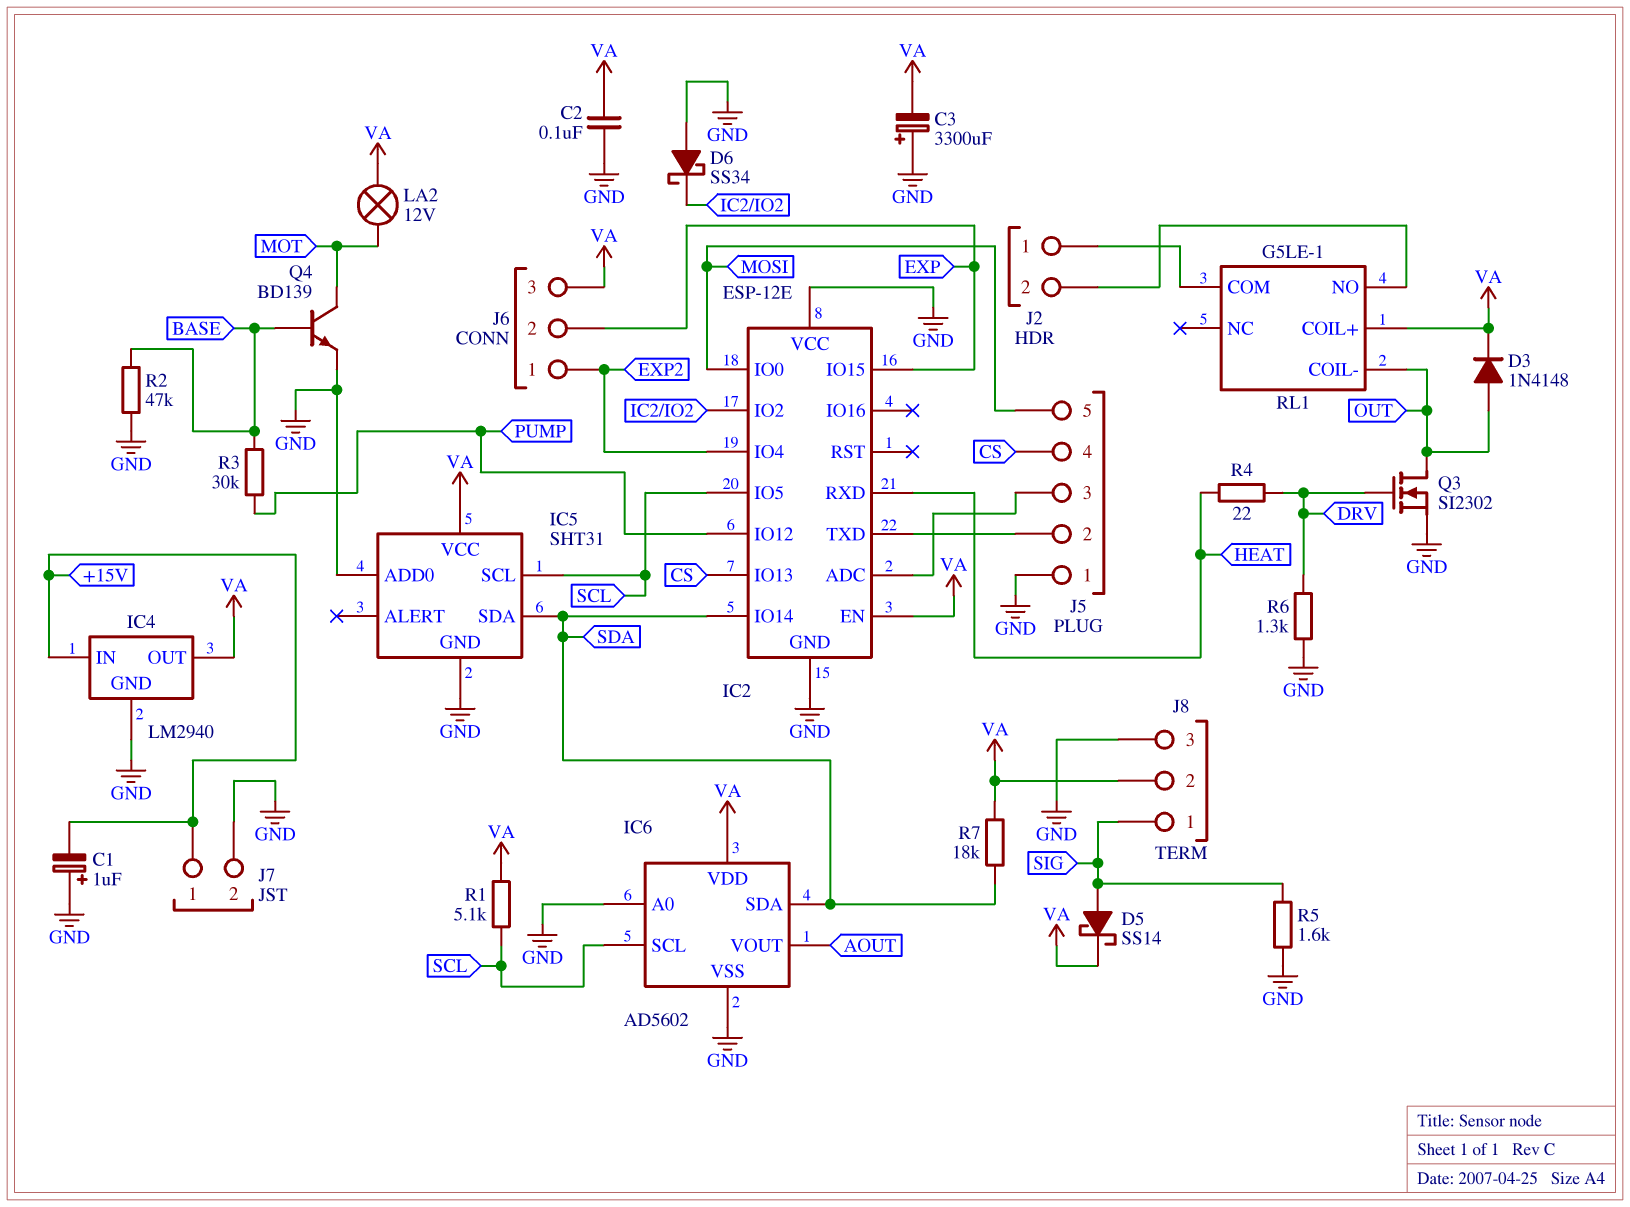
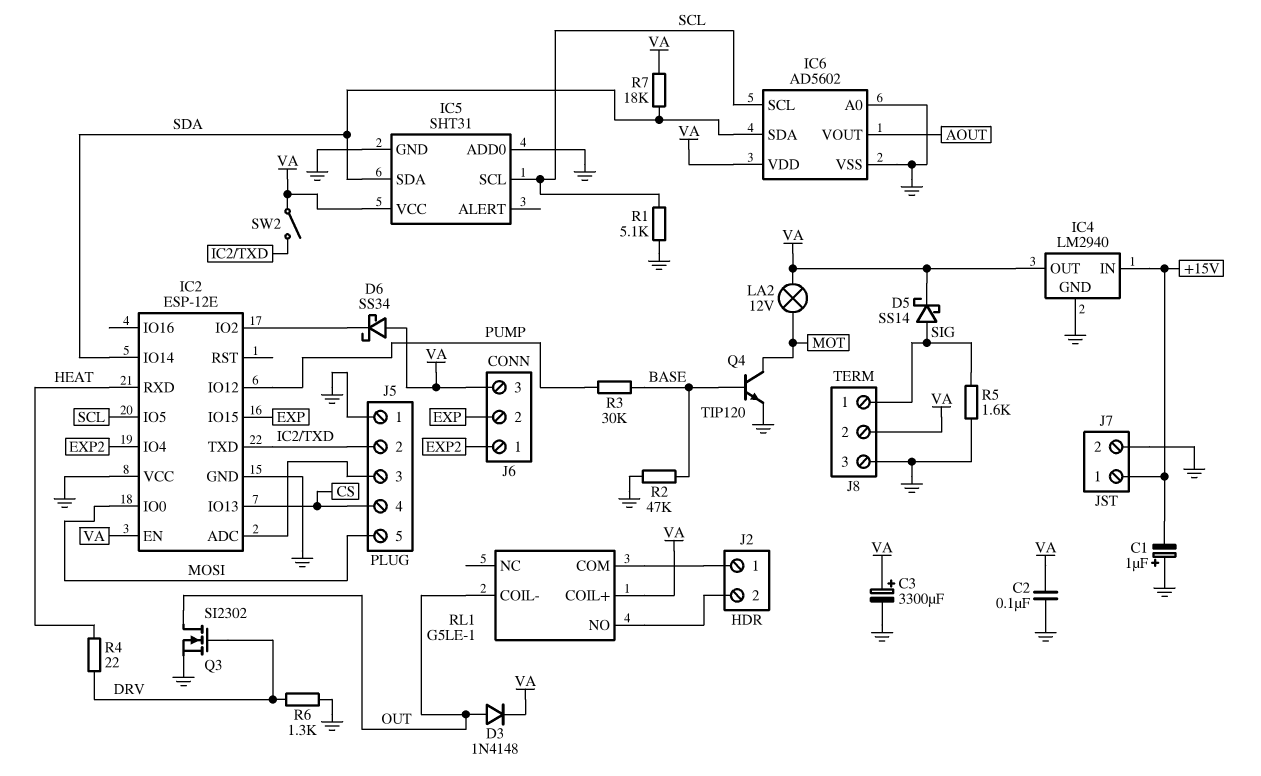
C3: 3300uF (plus GND, minus VA) -> 3300uF (plus VA, minus GND)
D6: schottky SS34 (A GND, K IC2/IO2) -> schottky SS34 (A VA, K IC2/IO2)
Q4: NPN BD139 (B BASE, C MOT, E GND) -> NPN TIP120 (B BASE, C MOT, E GND)
R1: 5.1k (SCL, VA) -> 5.1k (GND, SCL)
SW2: none -> switch (IC2/TXD, VA)

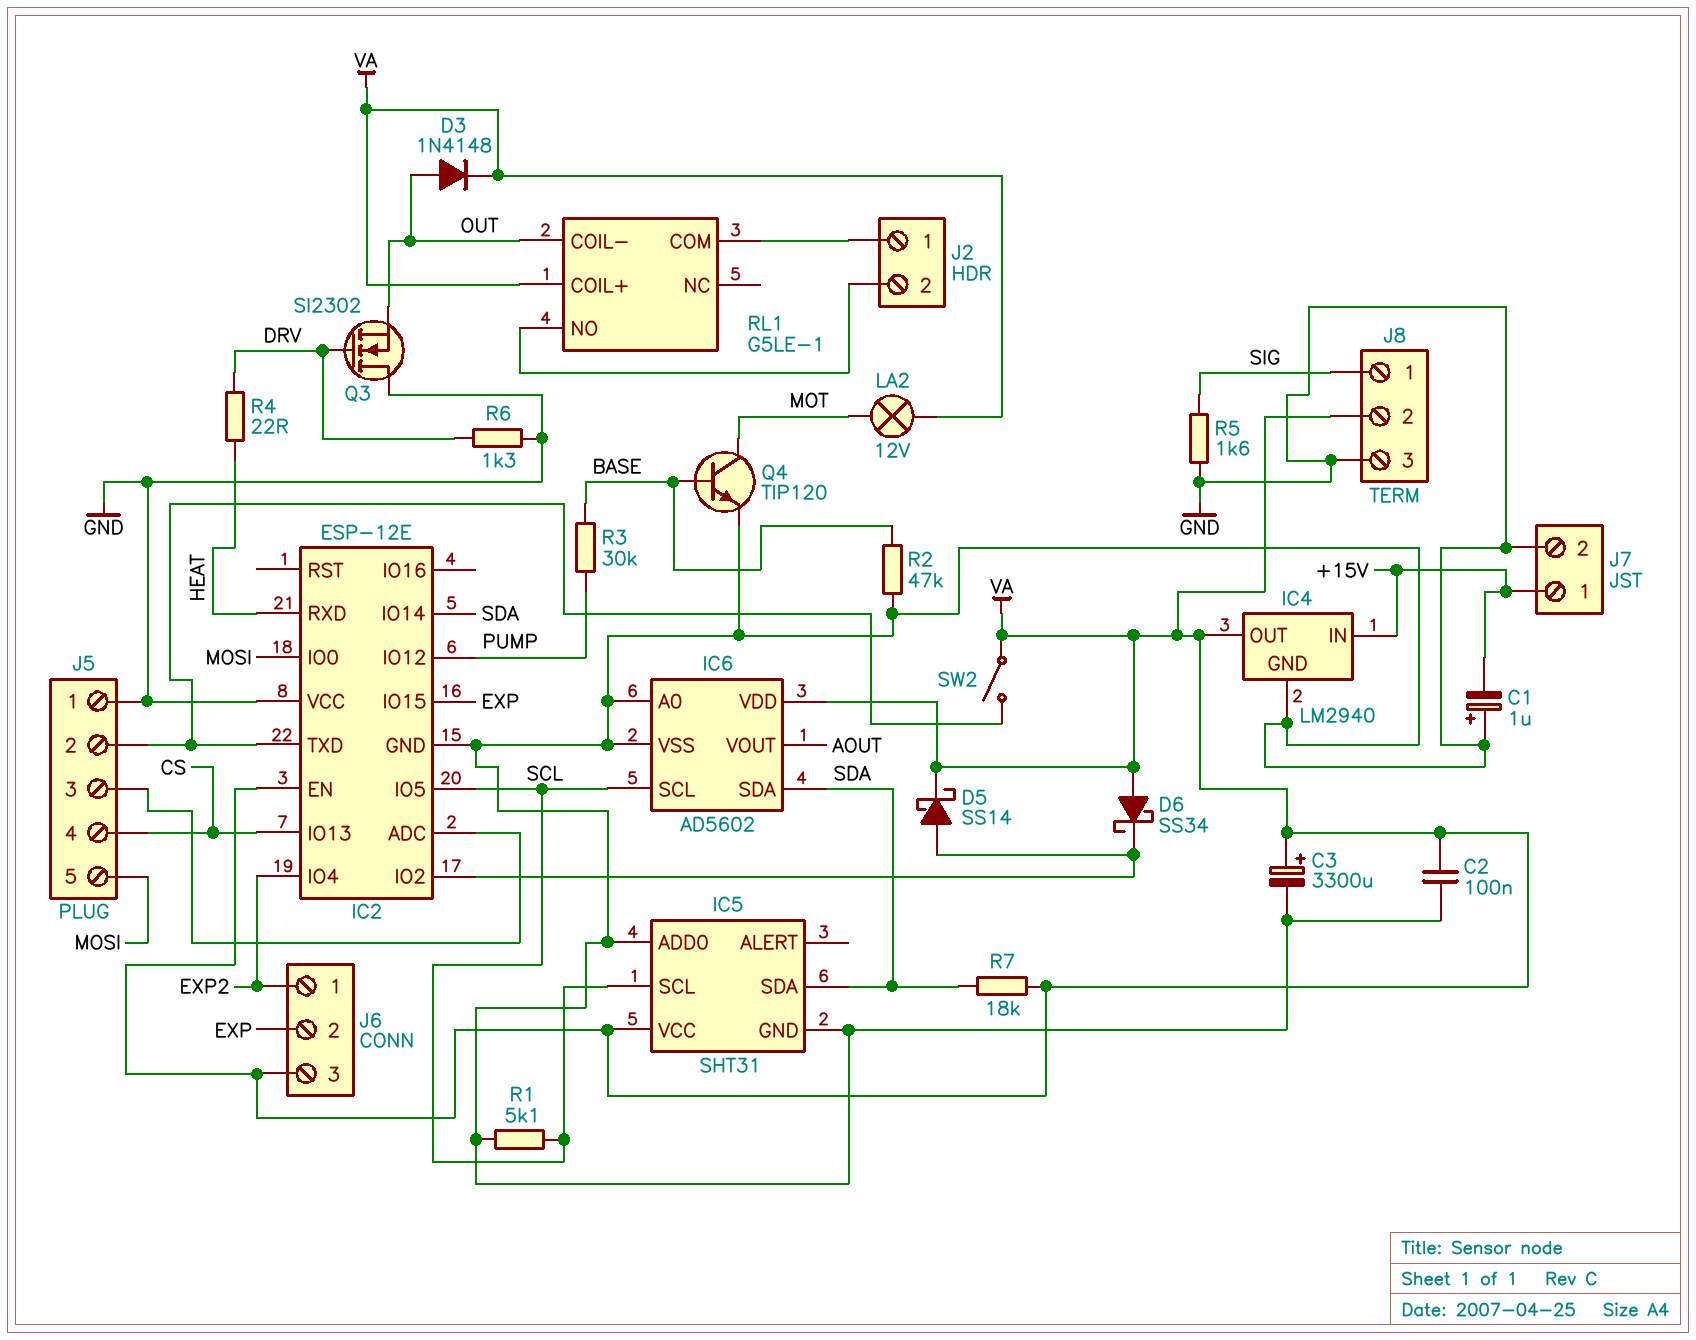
D5: schottky SS14 (A SIG, K VA) -> schottky SS14 (A IC2/IO2, K VA)
Q3: NMOS SI2302 (G DRV, D OUT, S GND) -> NMOS SI2302 (G DRV, D GND, S OUT)

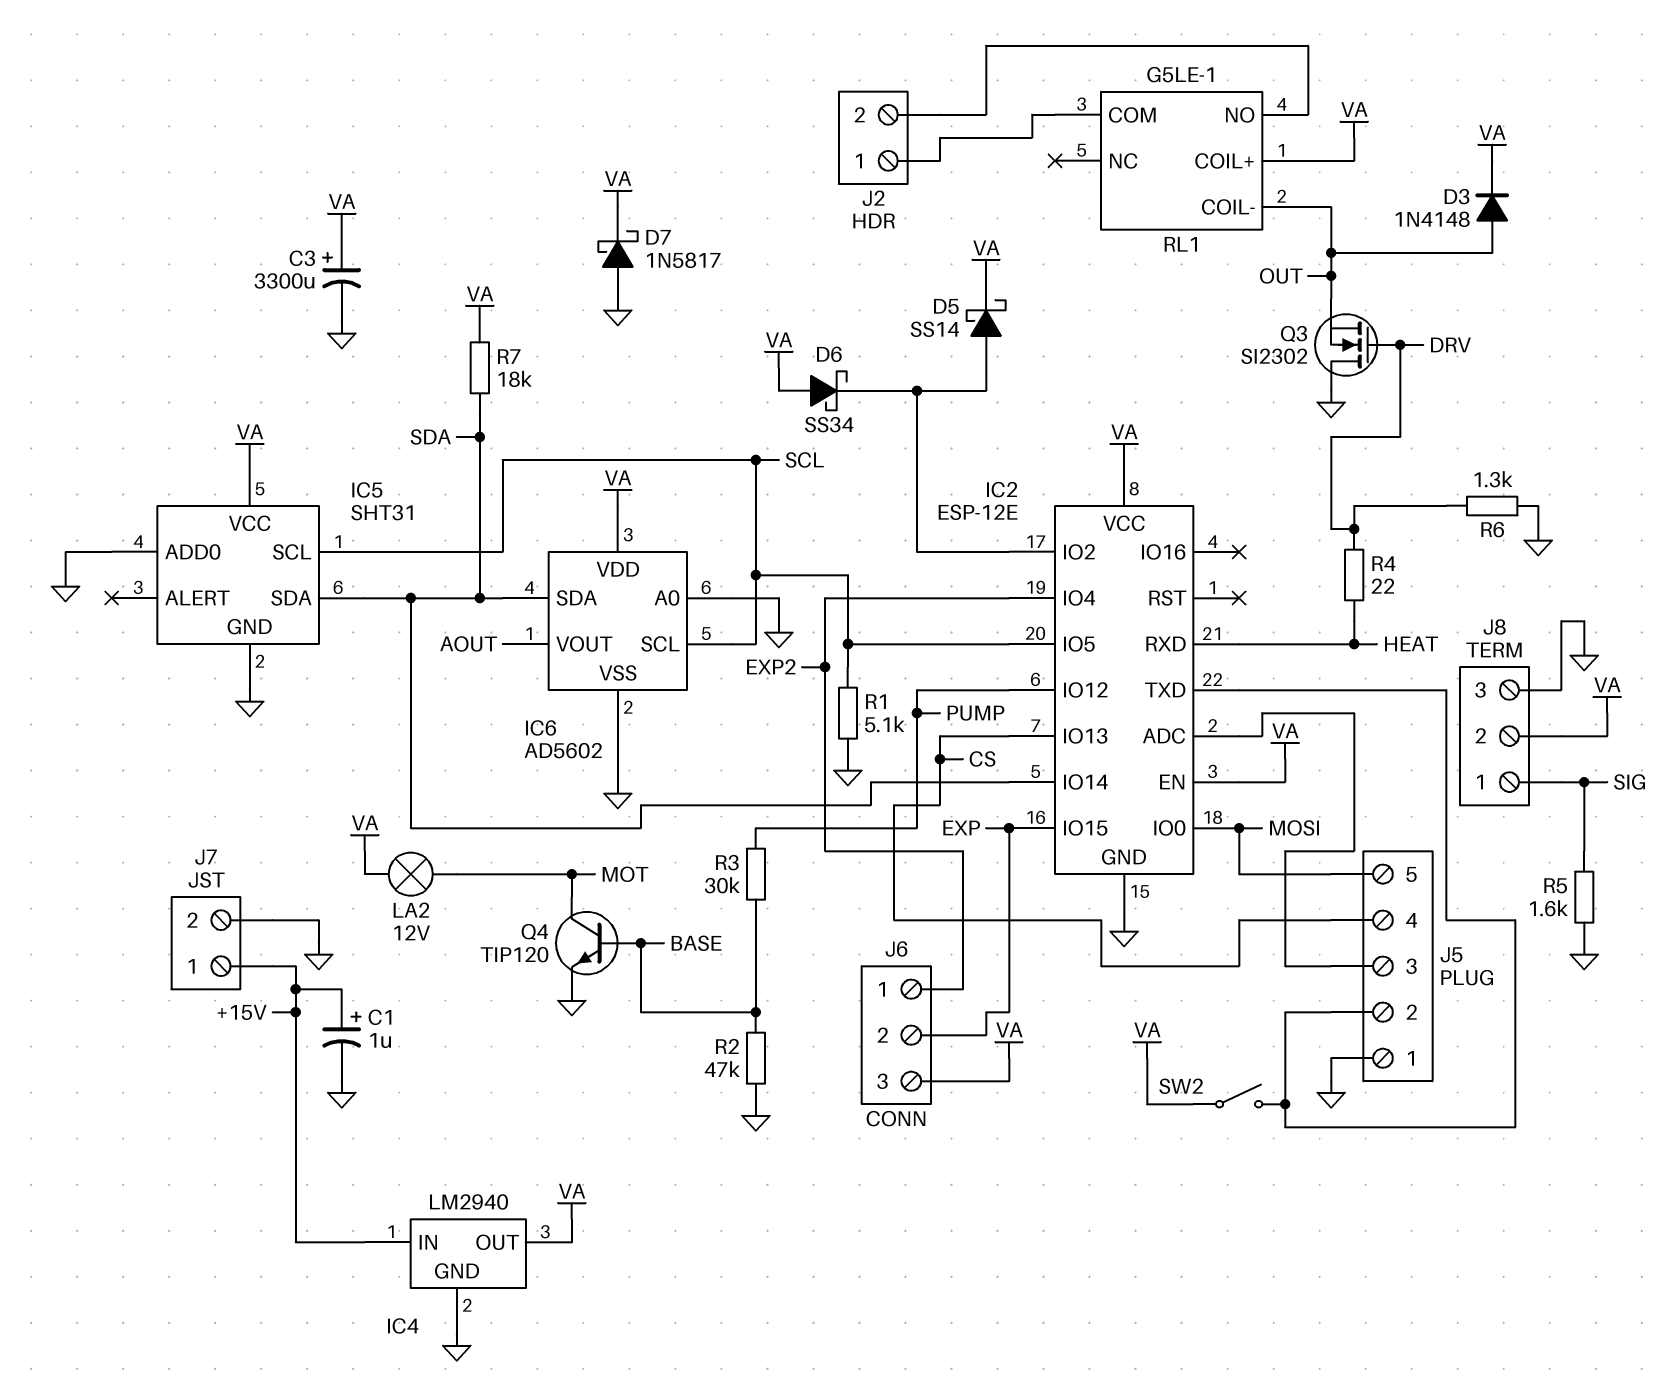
C1: 1uF (plus GND, minus +15V) -> 1uF (plus +15V, minus GND)
C2: 100nF (GND, VA) -> none
D7: none -> schottky 1N5817 (A GND, K VA)
IC2 pin VCC: GND -> VA

